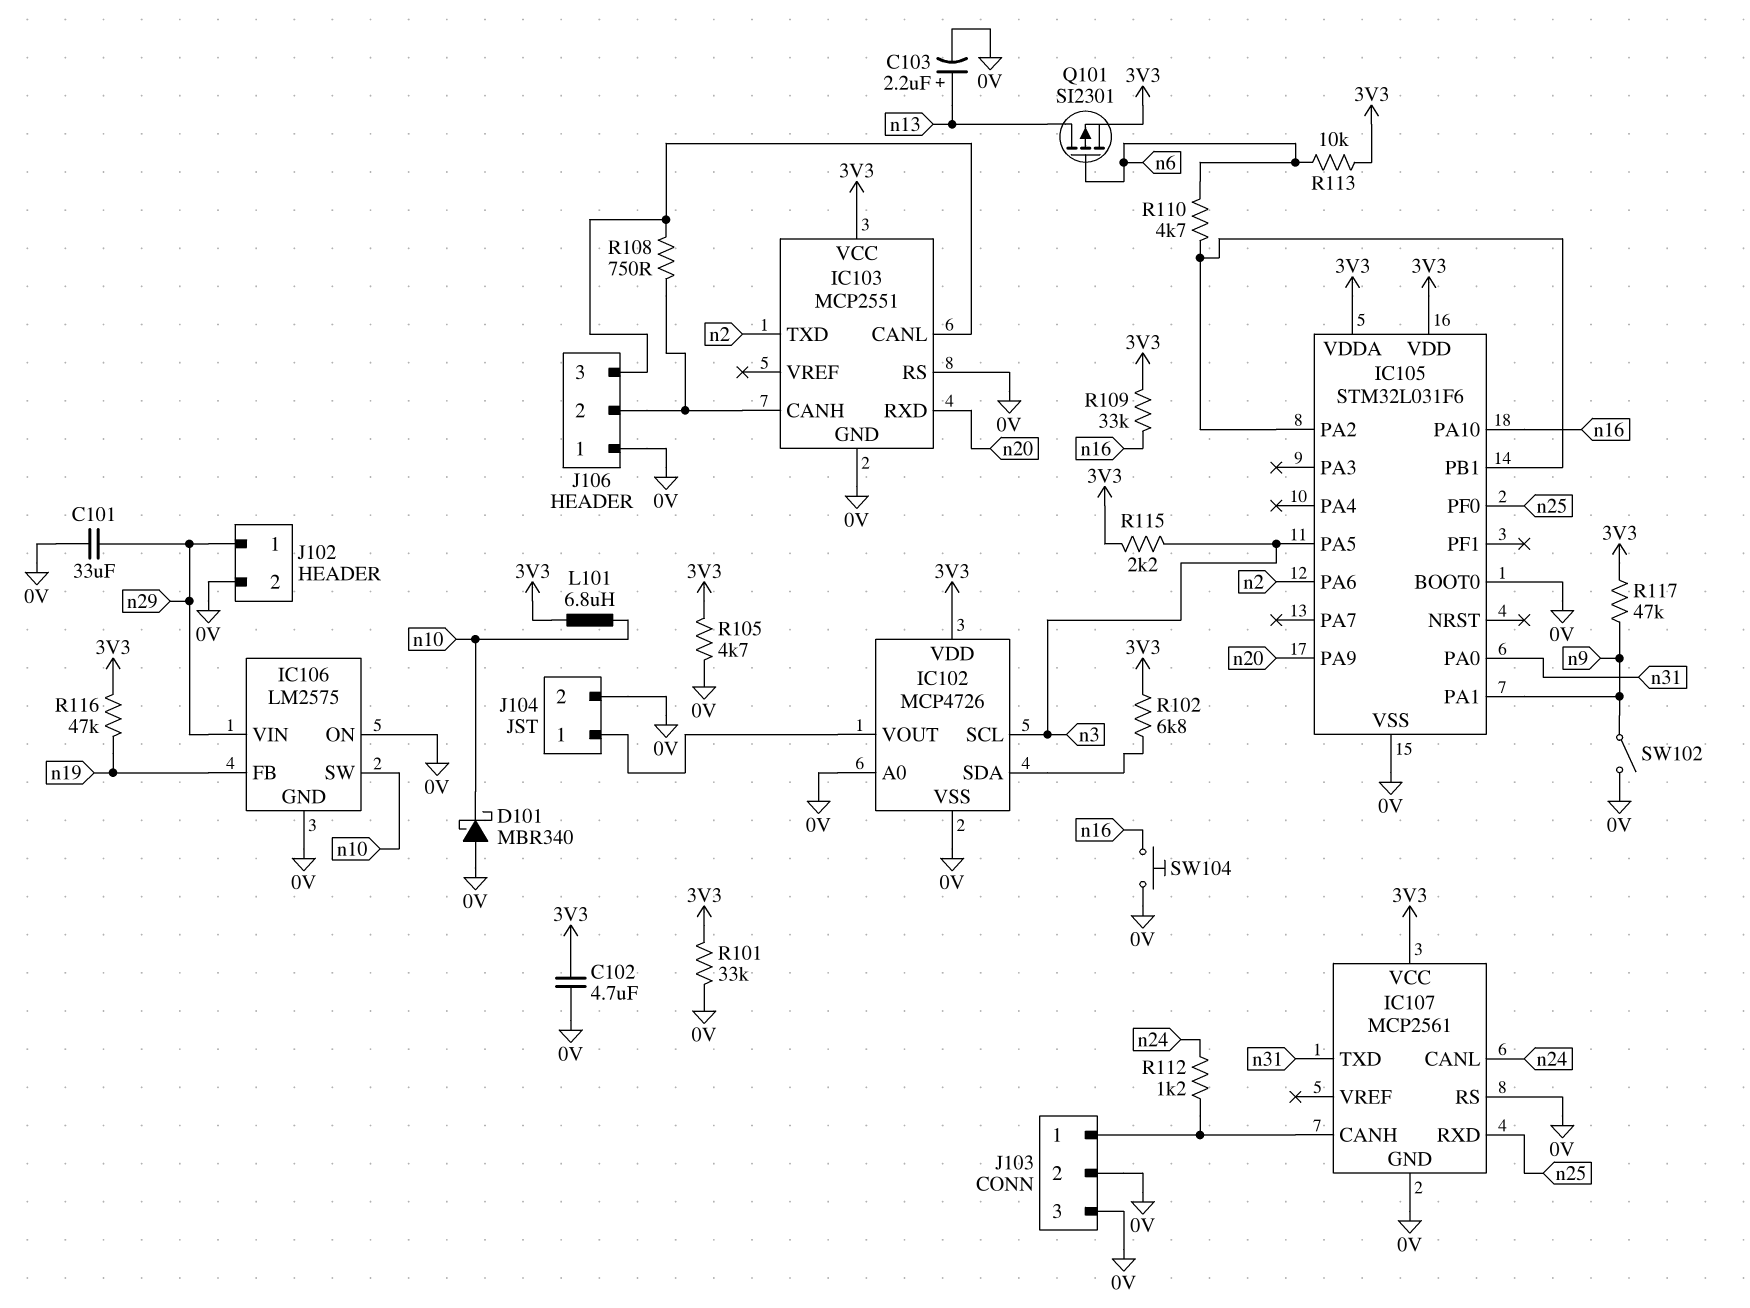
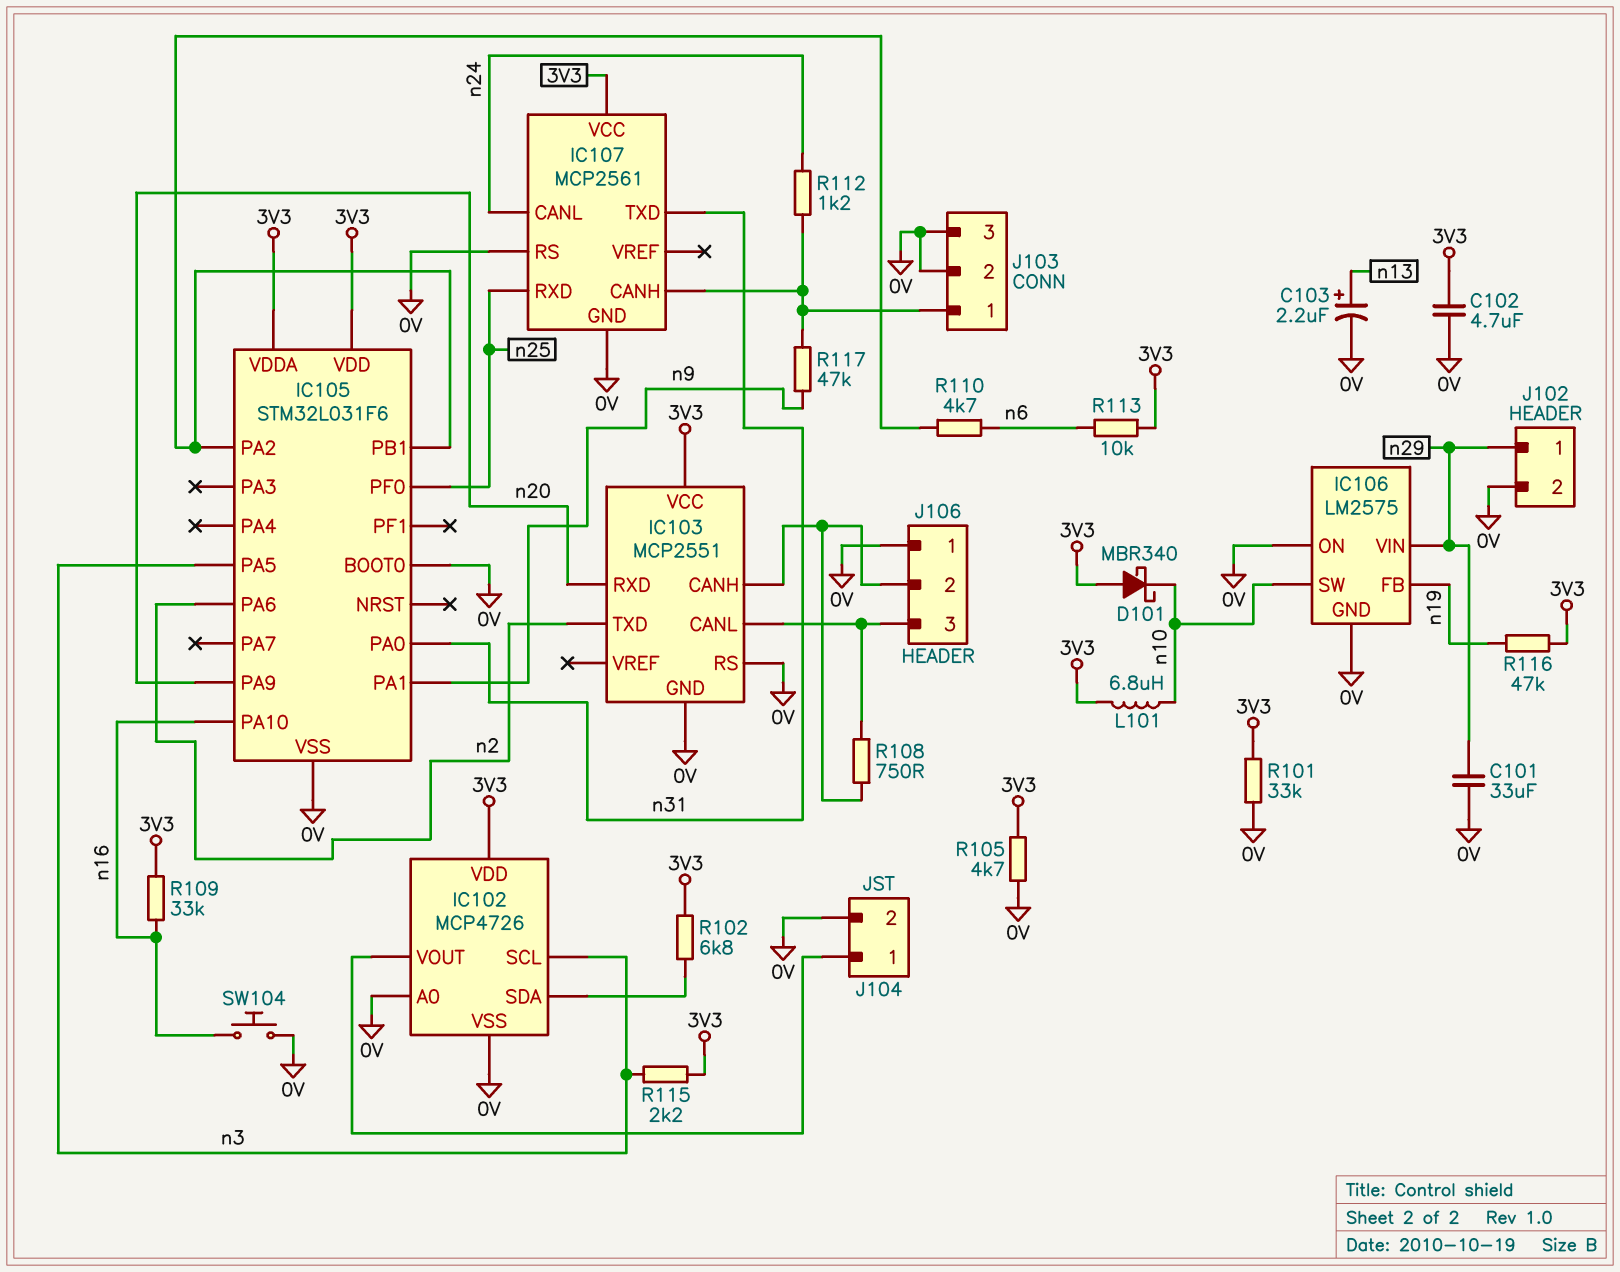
D101: schottky MBR340 (A 0V, K n10) -> schottky MBR340 (A 3V3, K n10)
Q101: PMOS SI2301 (G n6, D n13, S 3V3) -> none
R117: 47k (3V3, n9) -> 47k (IC107/CANH, n9)
SW102: switch (0V, n9) -> none

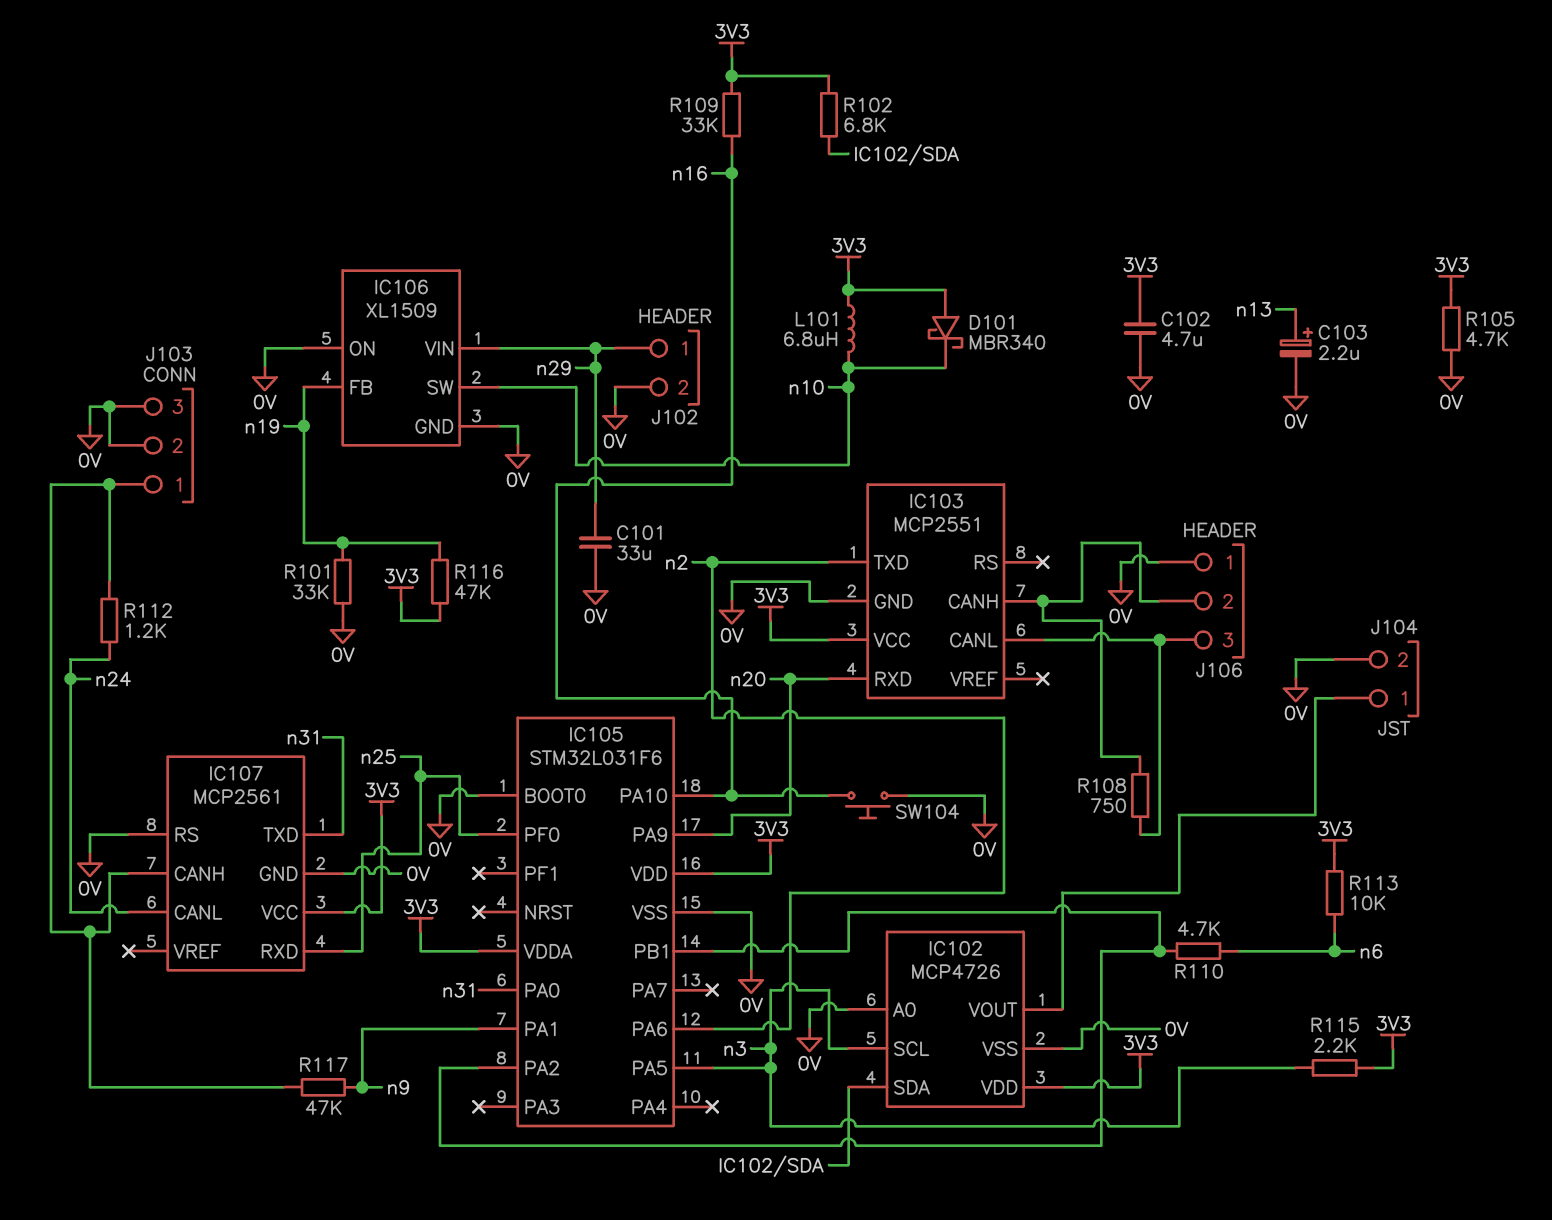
IC103 pin RS: 0V -> none
IC106: LM2575 -> XL1509
R101: 33k (0V, 3V3) -> 33k (0V, n19)

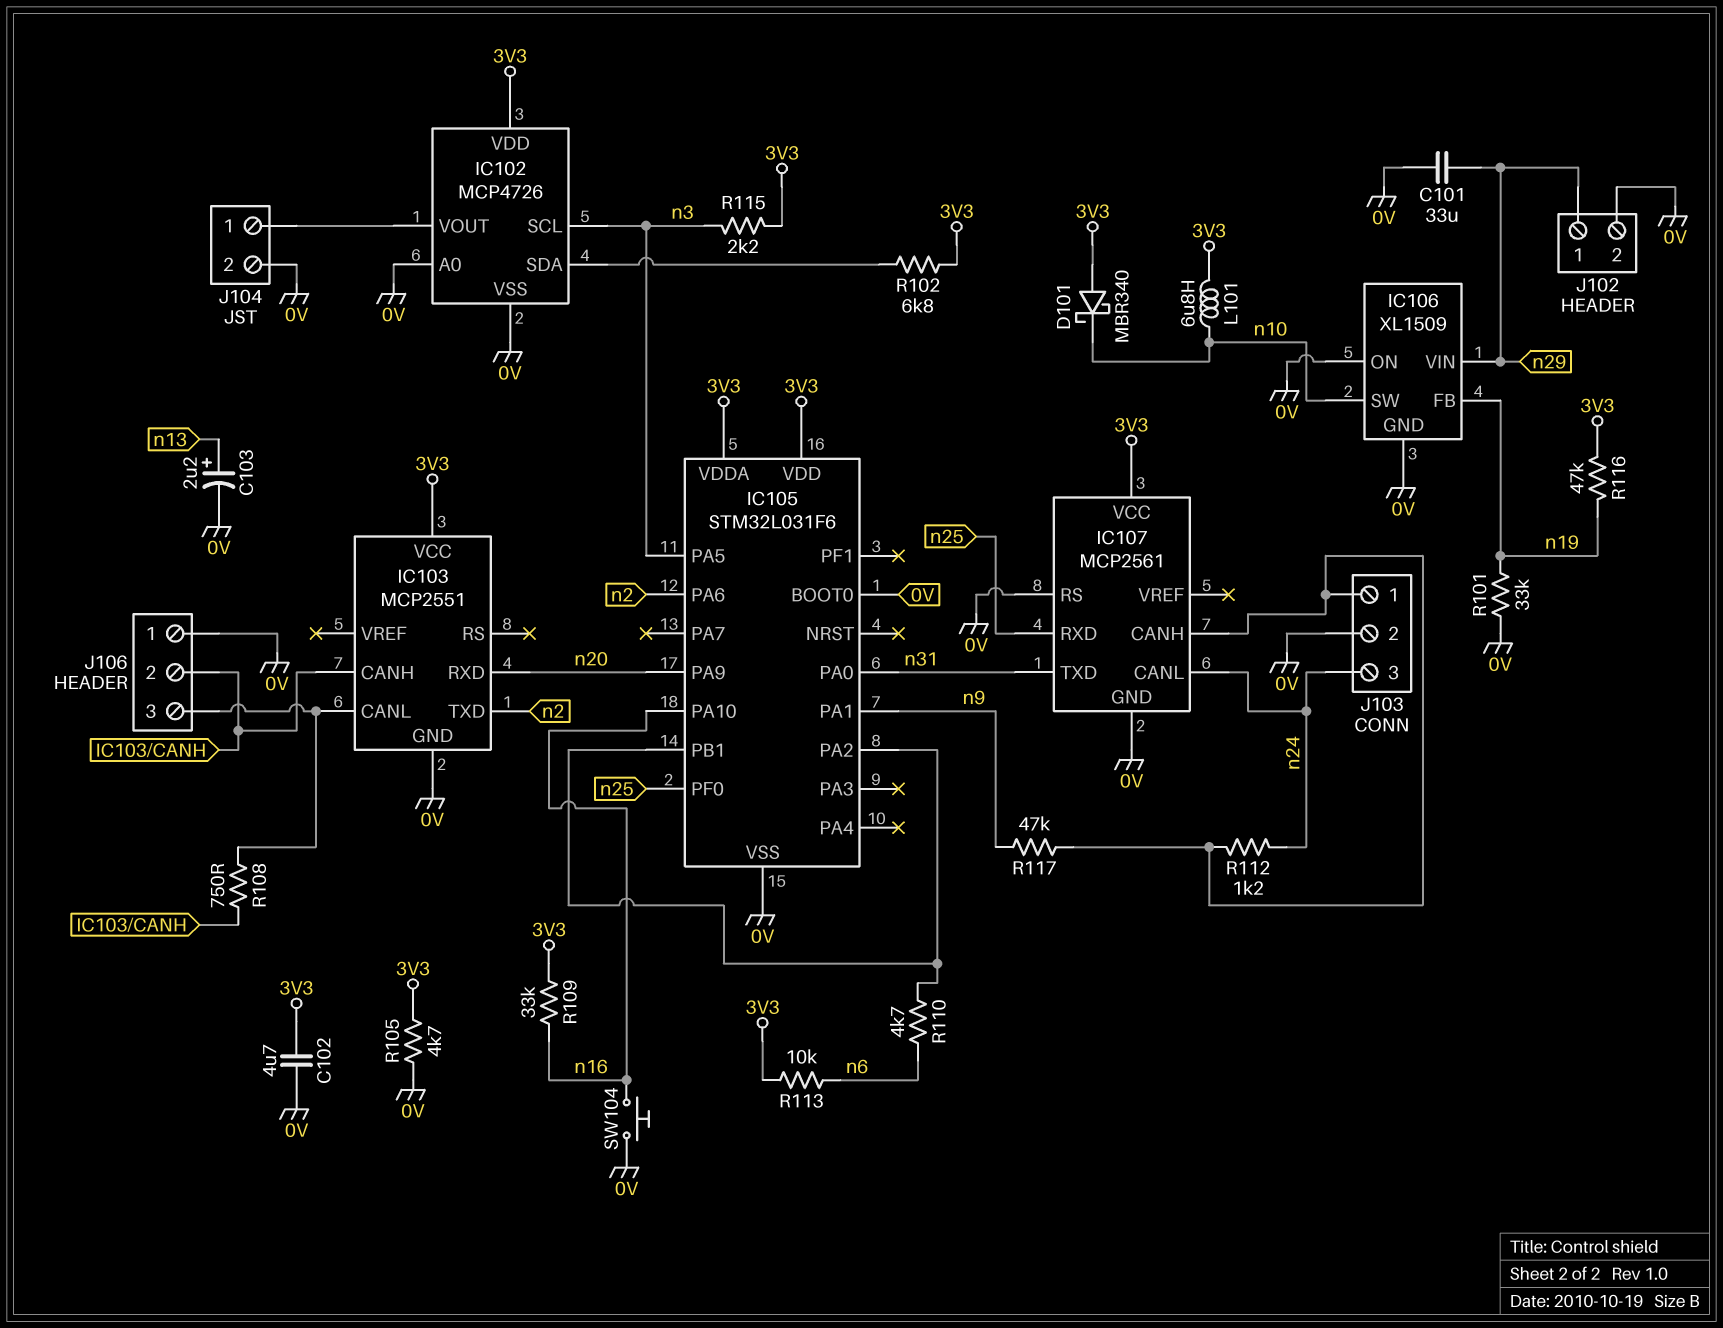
J103 pin 3: 0V -> n24

